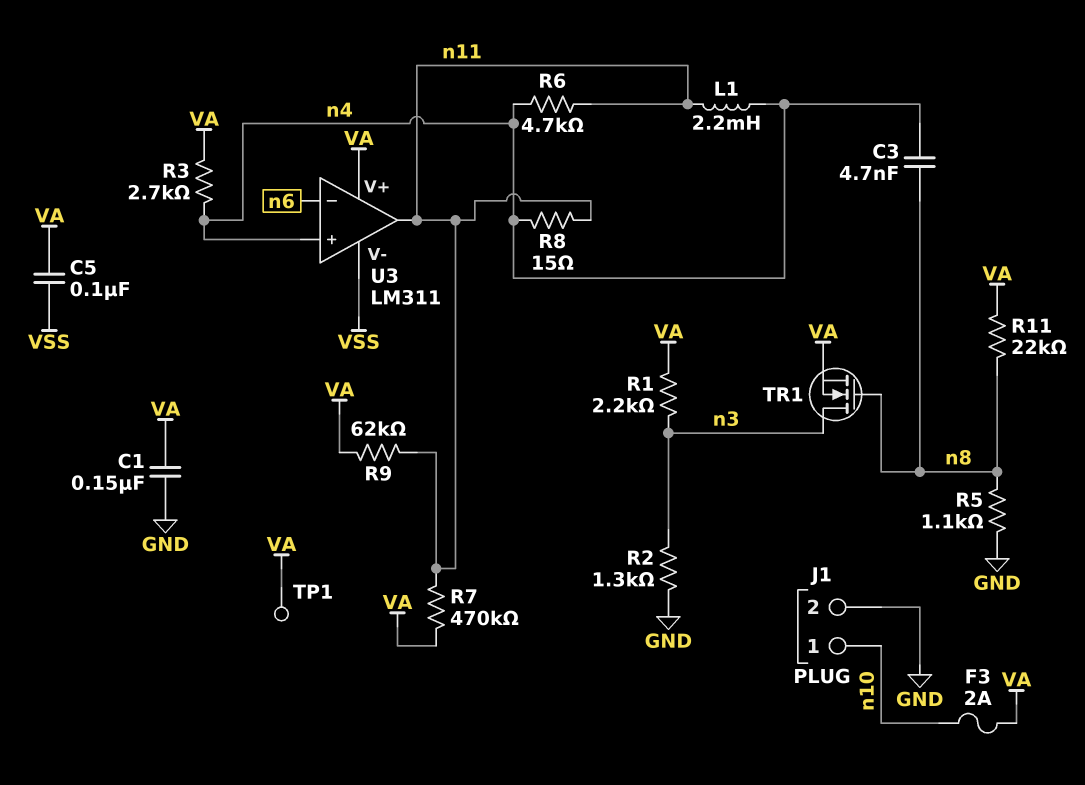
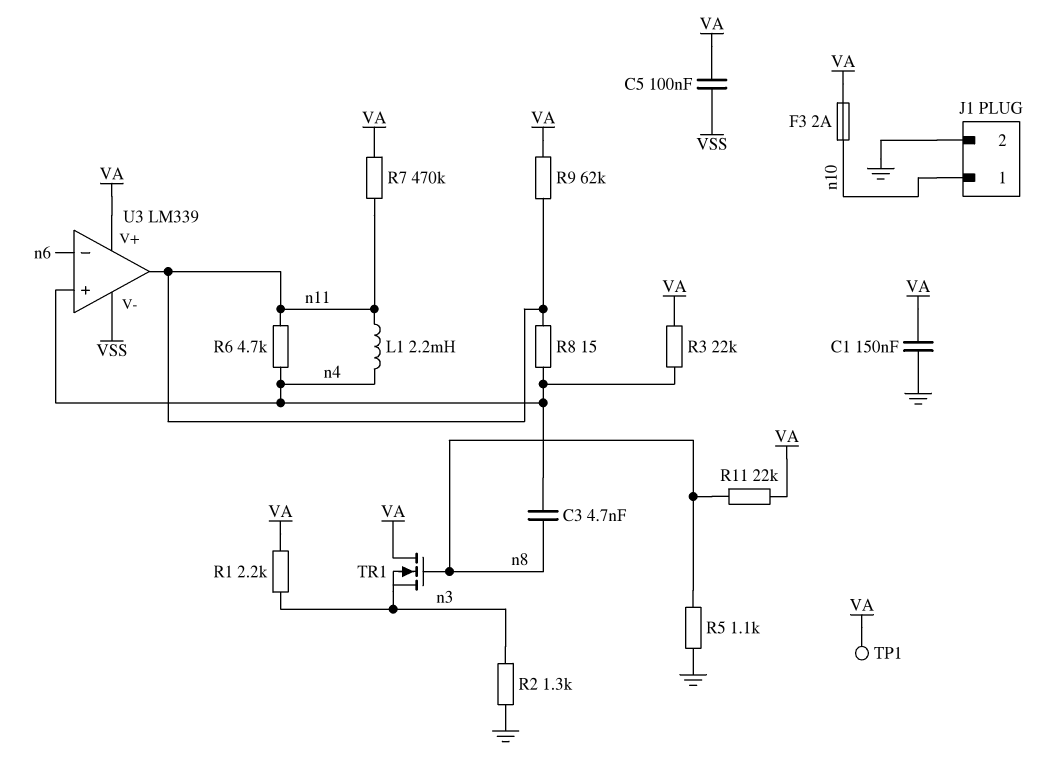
R3: 2.7k (VA, n4) -> 22k (VA, n4)
TR1: NMOS (G n8, D n3, S VA) -> NMOS (G n8, D VA, S n3)
U3: LM311 -> LM339

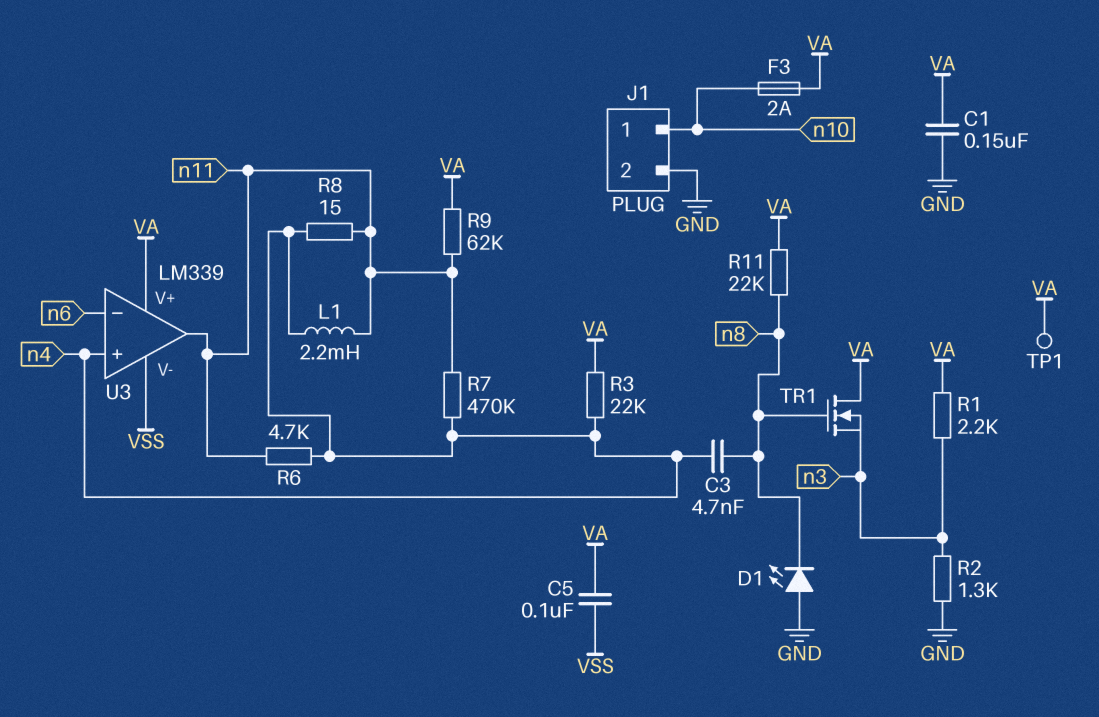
D1: none -> LED (A GND, K n8)
R5: 1.1k (GND, n8) -> none
R7: 470k (VA, n11) -> 470k (n4, n11)

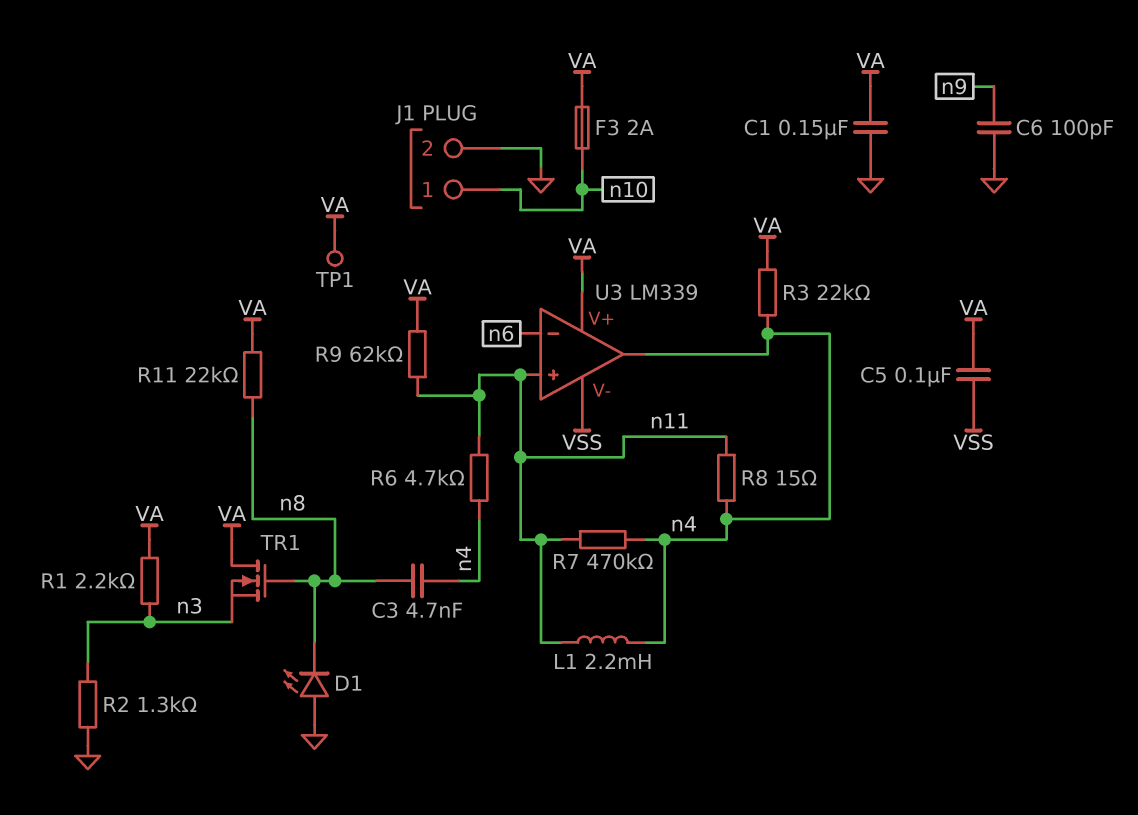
C6: none -> 100pF (GND, n9)
U3 pin in+: n4 -> n11
U3 pin out: n11 -> n4

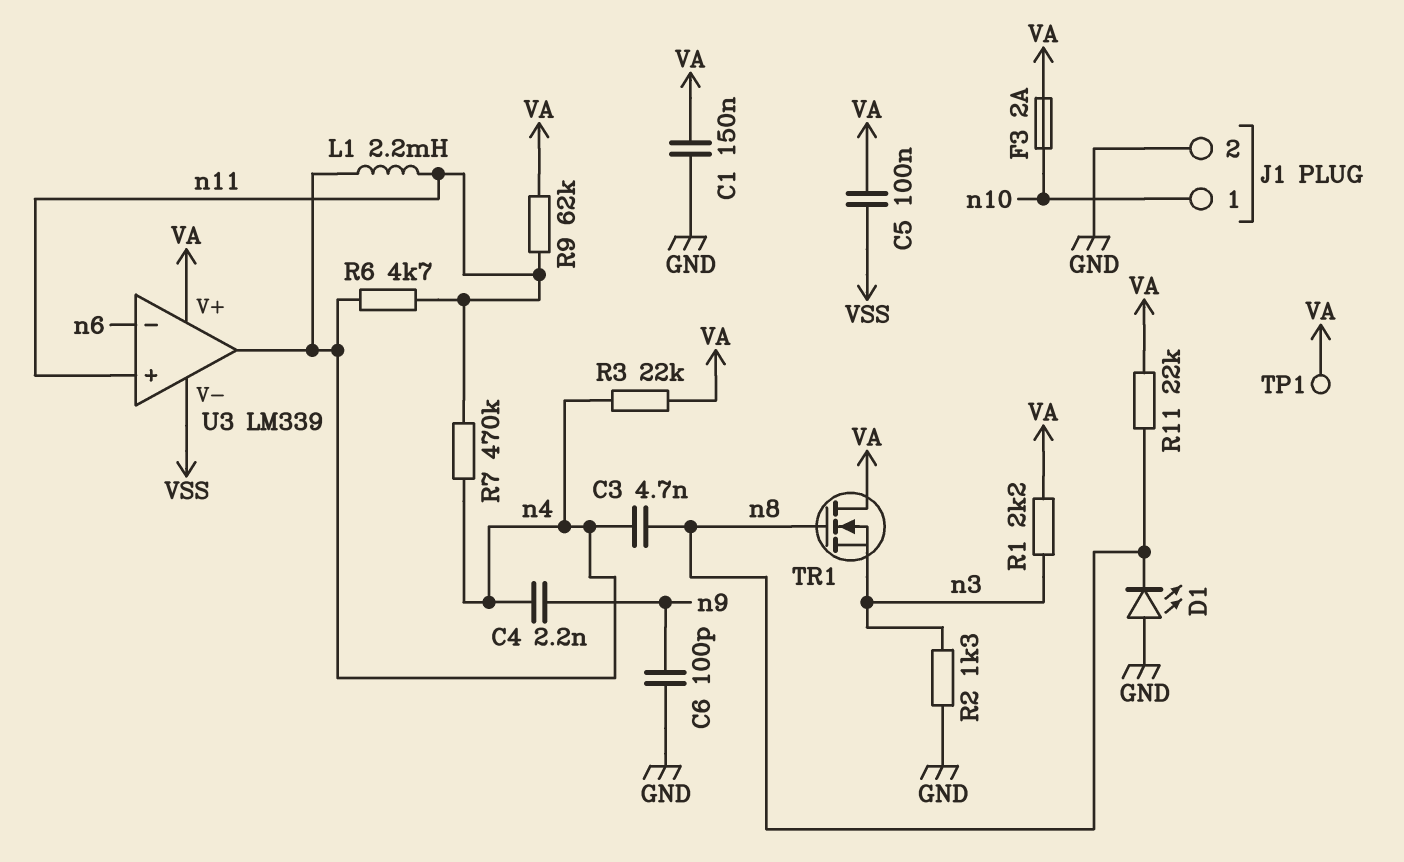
C4: none -> 2.2nF (n4, n9)
R8: 15 (n4, n11) -> none

